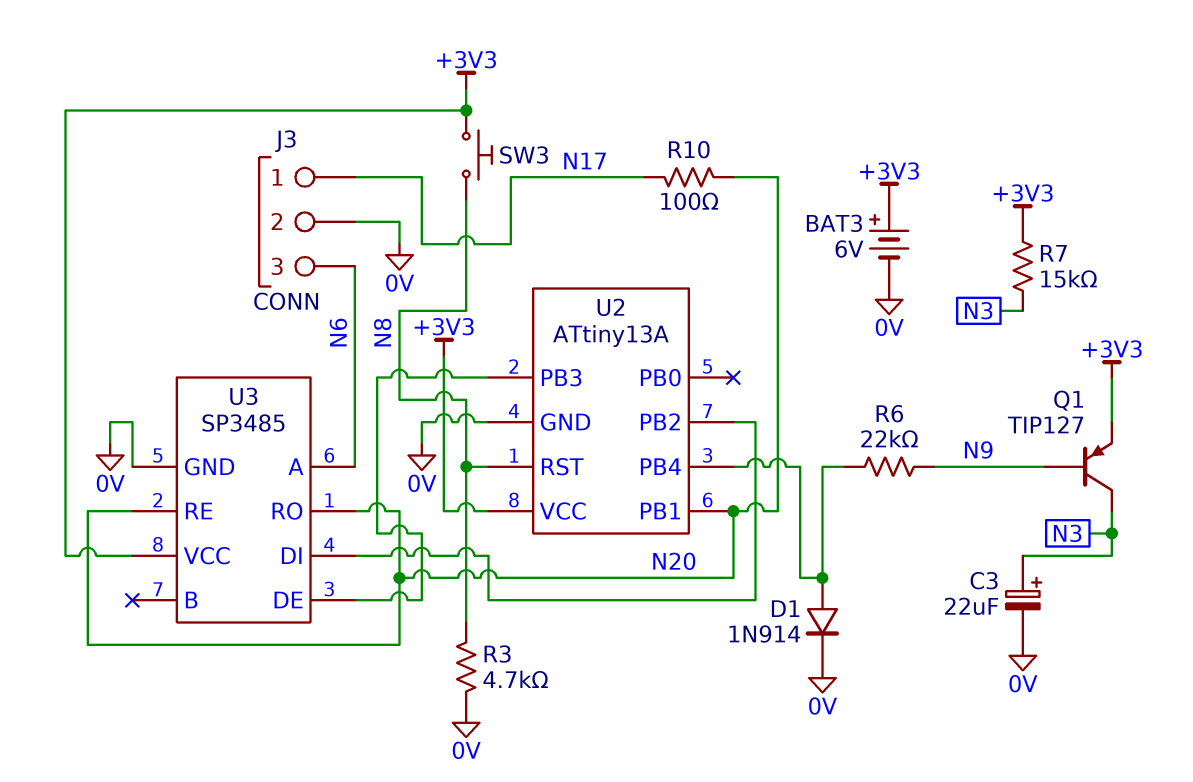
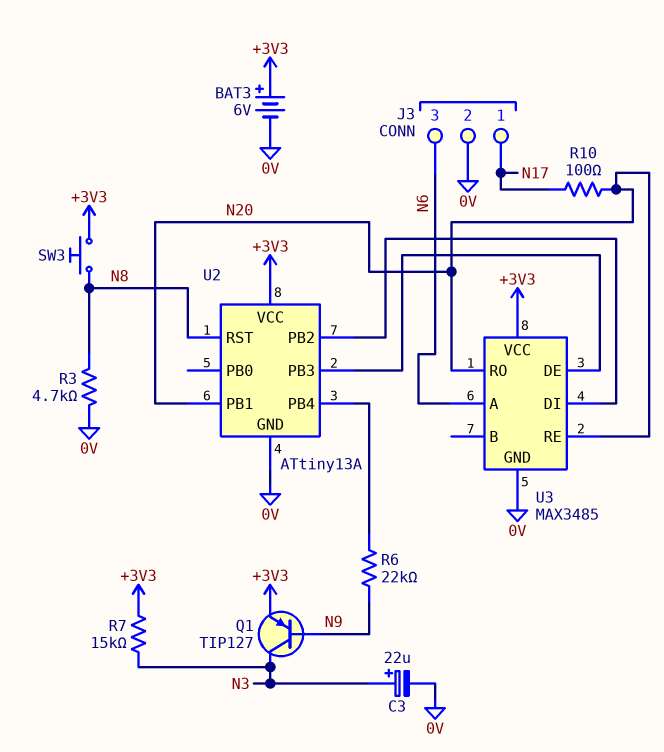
D1: diode 1N914 (A U2/PB4, K 0V) -> none
U3: SP3485 -> MAX3485

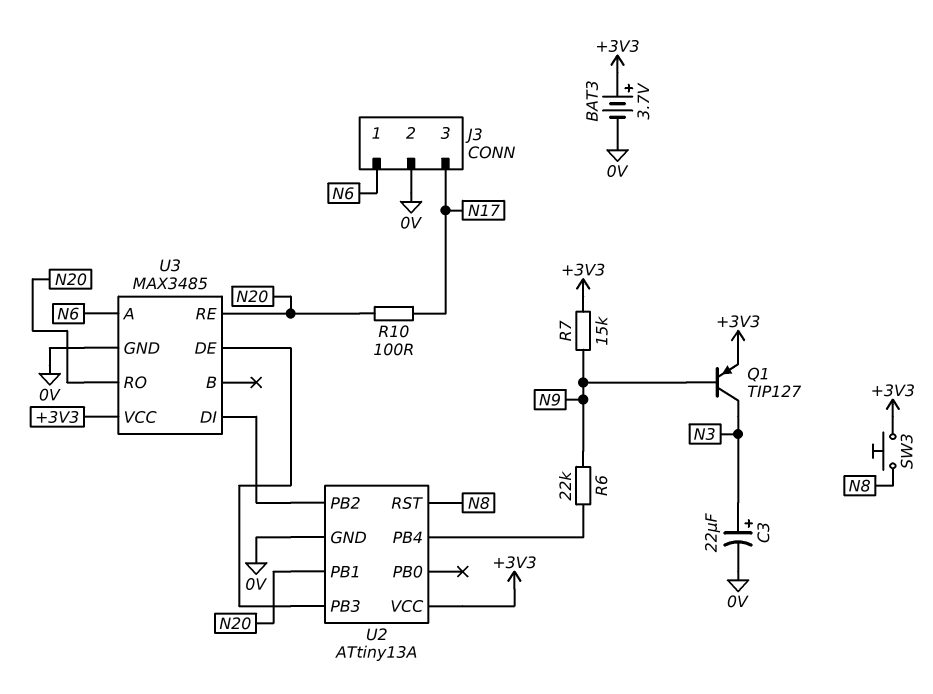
BAT3: 6V (plus +3V3, minus 0V) -> 3.7V (plus +3V3, minus 0V)
J3 pin 1: N17 -> N6
J3 pin 3: N6 -> N17
R3: 4.7k (0V, N8) -> none
R7: 15k (+3V3, N3) -> 15k (+3V3, N9)

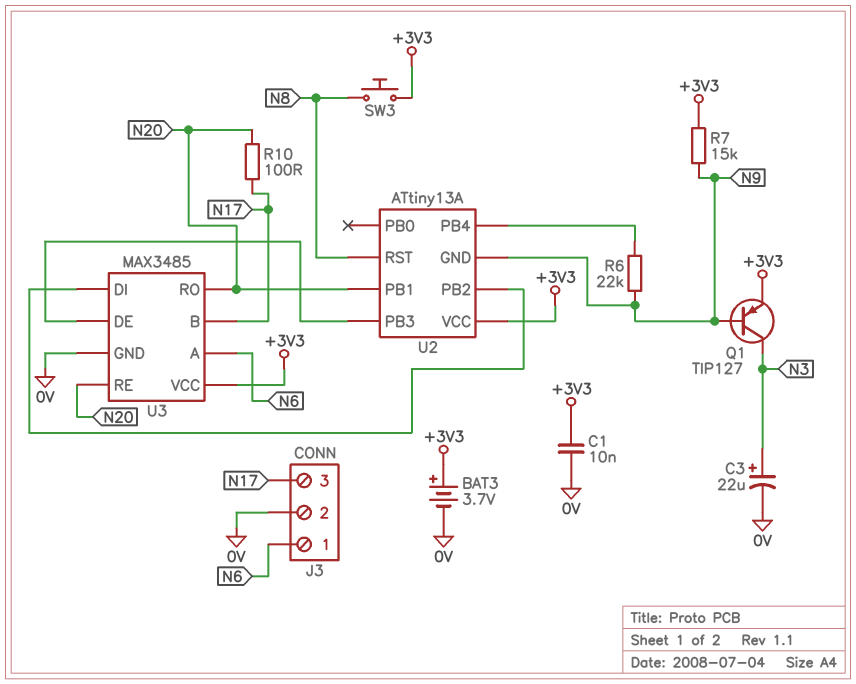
C1: none -> 10nF (+3V3, 0V)
U2 pin GND: 0V -> N9
U3 pin B: none -> N17

